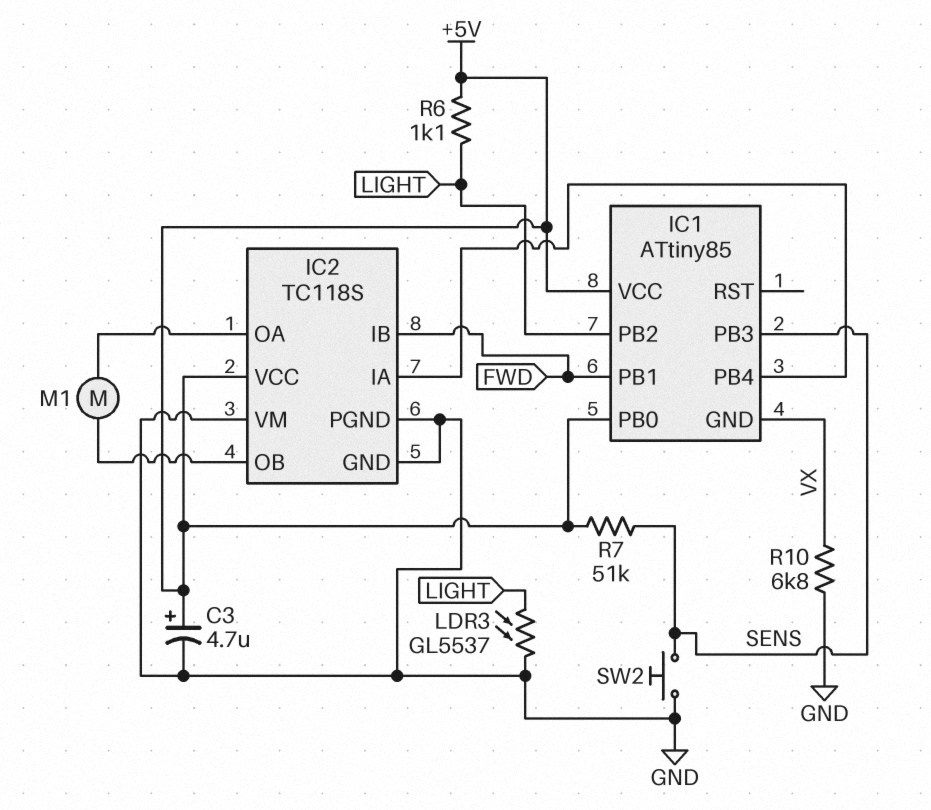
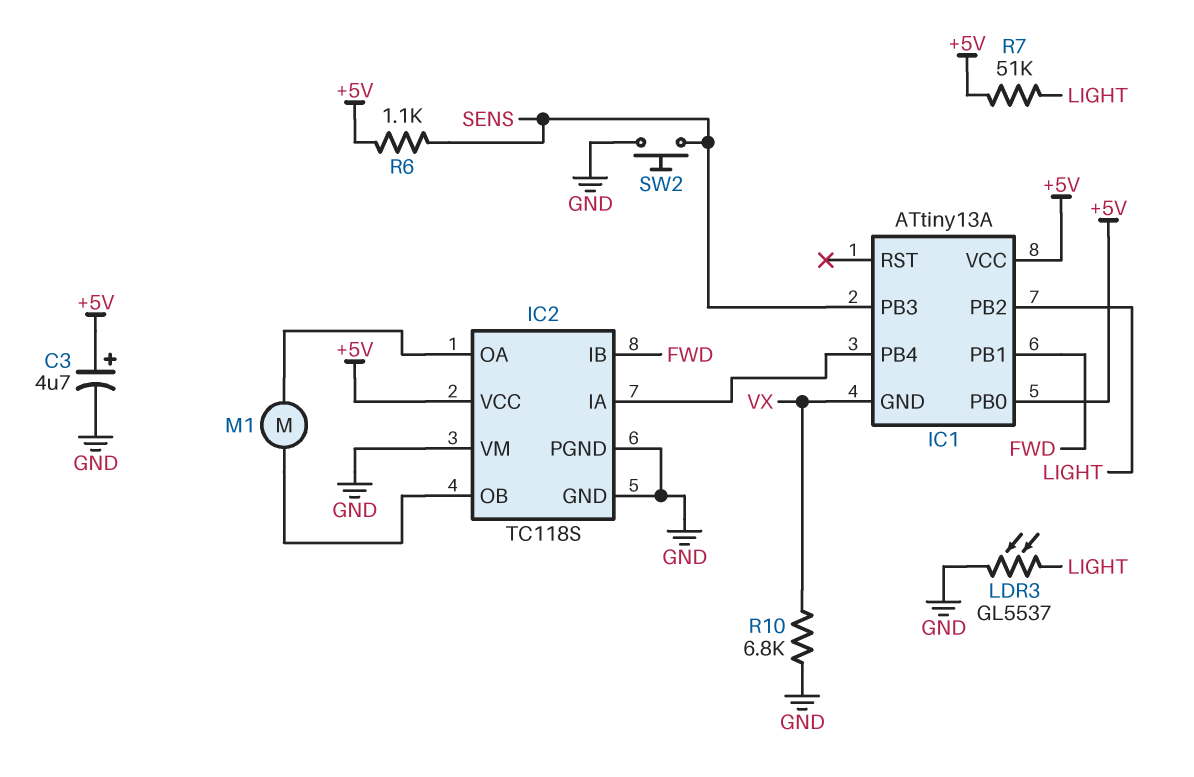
IC1: ATtiny85 -> ATtiny13A
R6: 1.1k (+5V, LIGHT) -> 1.1k (+5V, SENS)
R7: 51k (+5V, SENS) -> 51k (+5V, LIGHT)

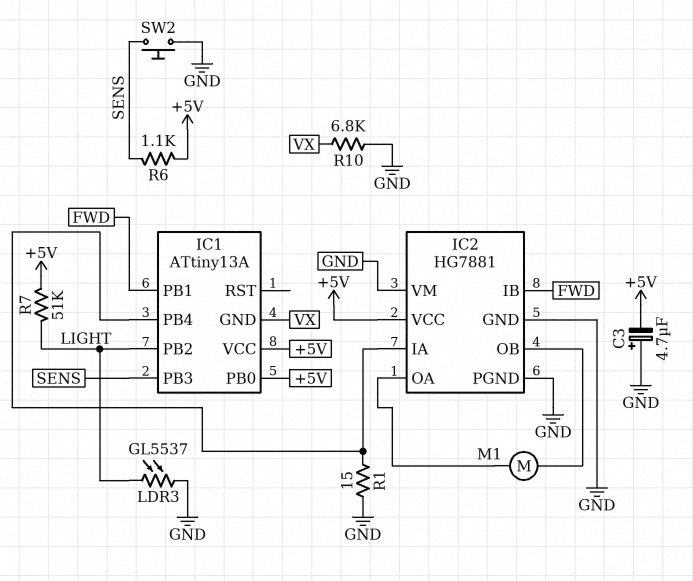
C3: 4.7uF (plus +5V, minus GND) -> 4.7uF (plus GND, minus +5V)
IC2: TC118S -> HG7881
R1: none -> 15 (GND, IC1/PB4)

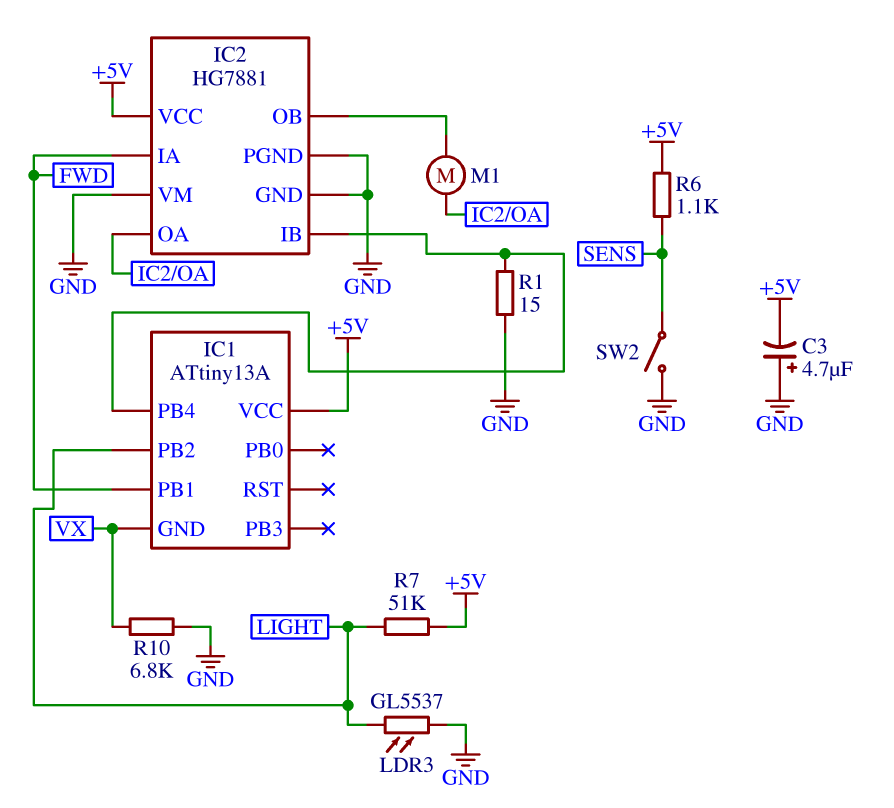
IC1 pin PB0: +5V -> none
IC1 pin PB3: SENS -> none
IC2 pin IA: IC1/PB4 -> FWD
IC2 pin IB: FWD -> IC1/PB4
SW2: button (GND, SENS) -> switch (GND, SENS)

